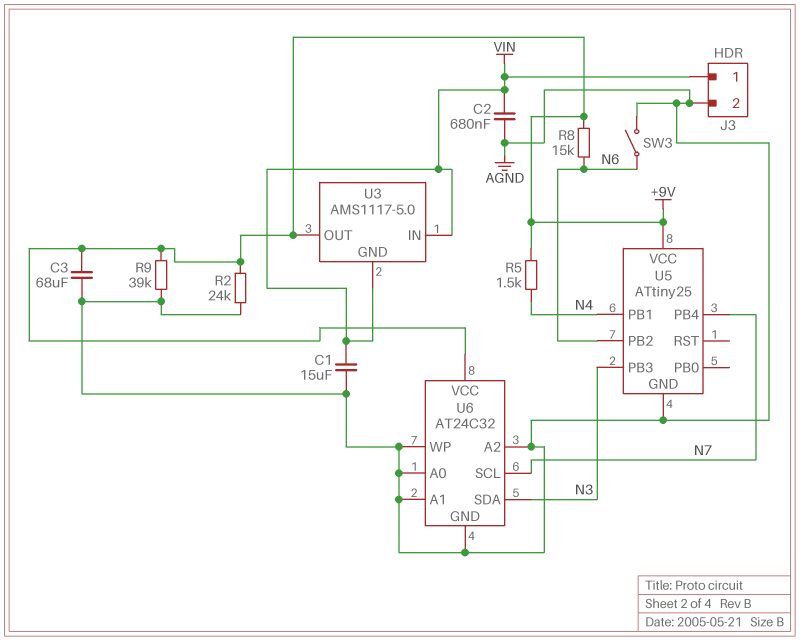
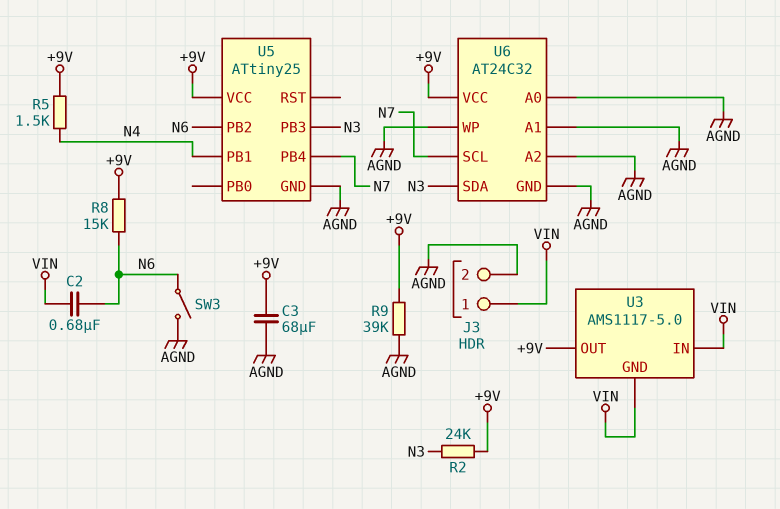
C1: 15uF (AGND, VIN) -> none
C2: 680nF (AGND, VIN) -> 680nF (N6, VIN)
R2: 24k (+9V, AGND) -> 24k (+9V, N3)

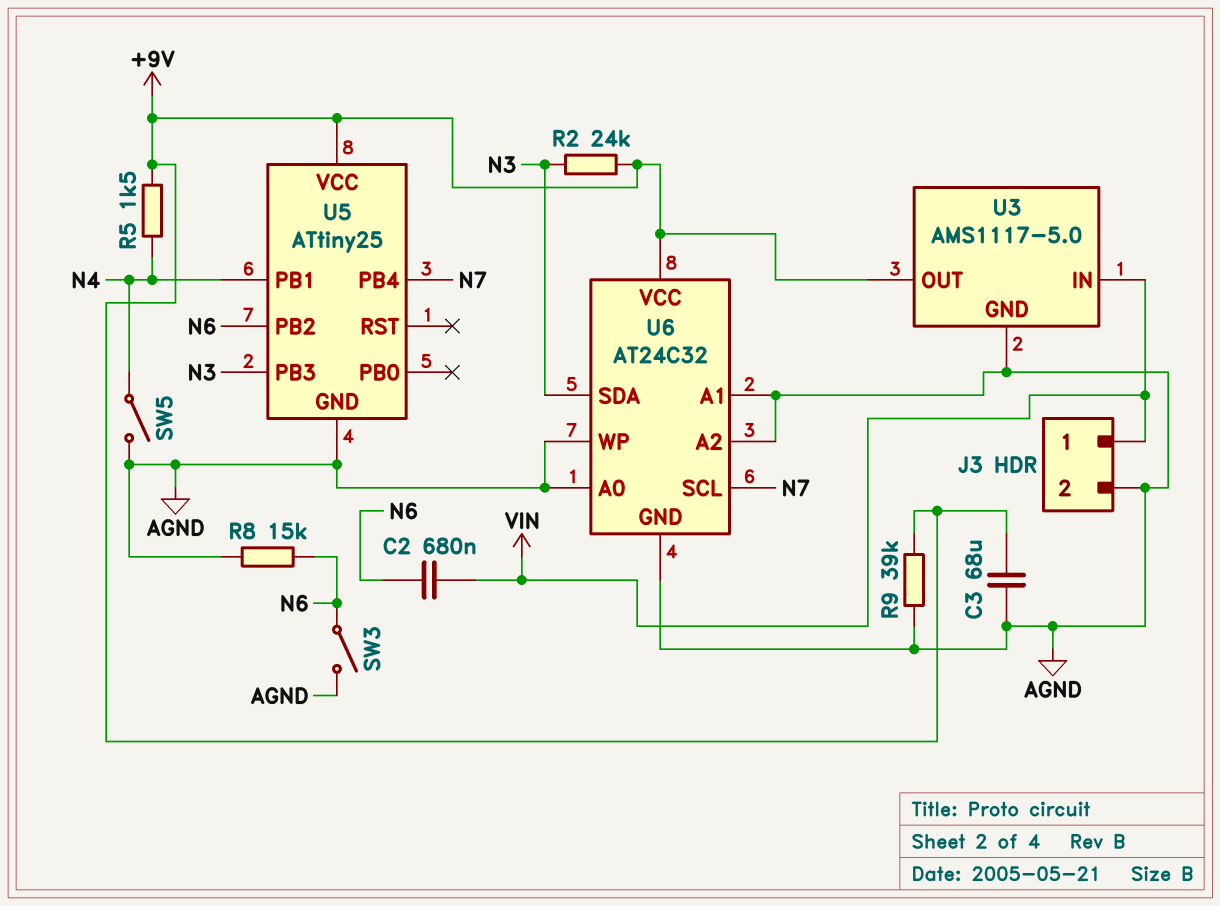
R8: 15k (+9V, N6) -> 15k (AGND, N6)
SW5: none -> switch (AGND, N4)
U3 pin GND: VIN -> AGND

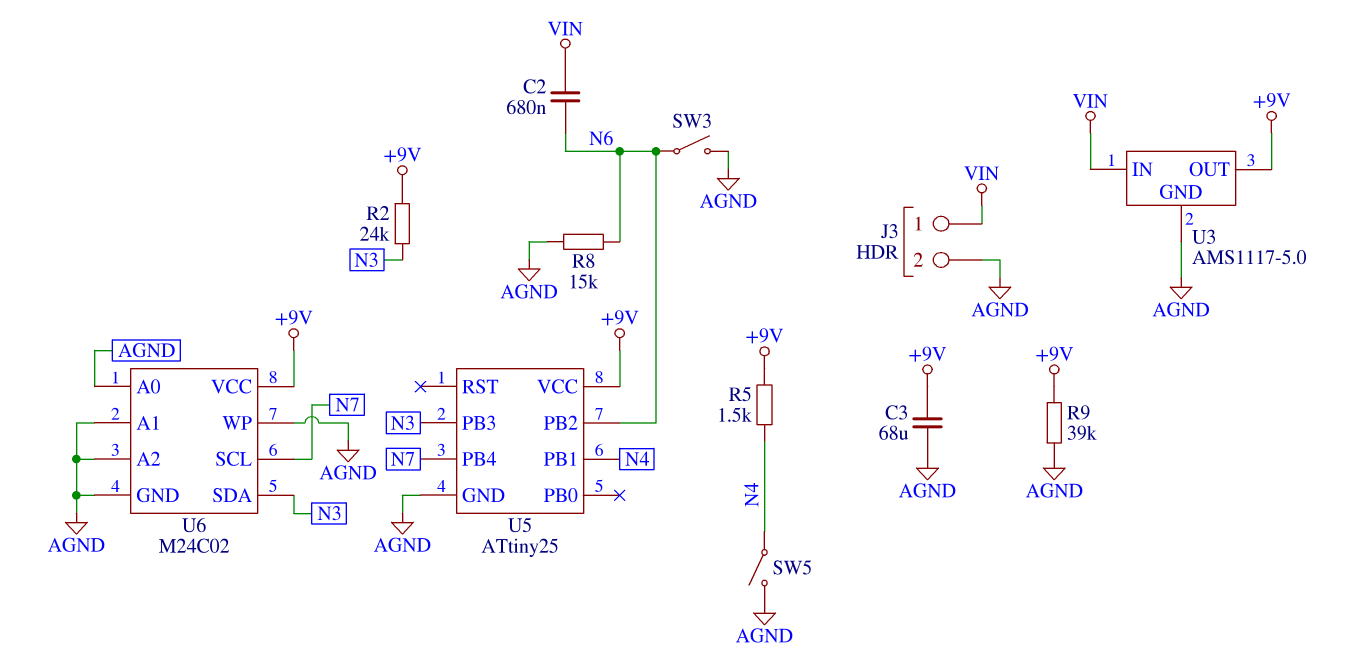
U6: AT24C32 -> M24C02

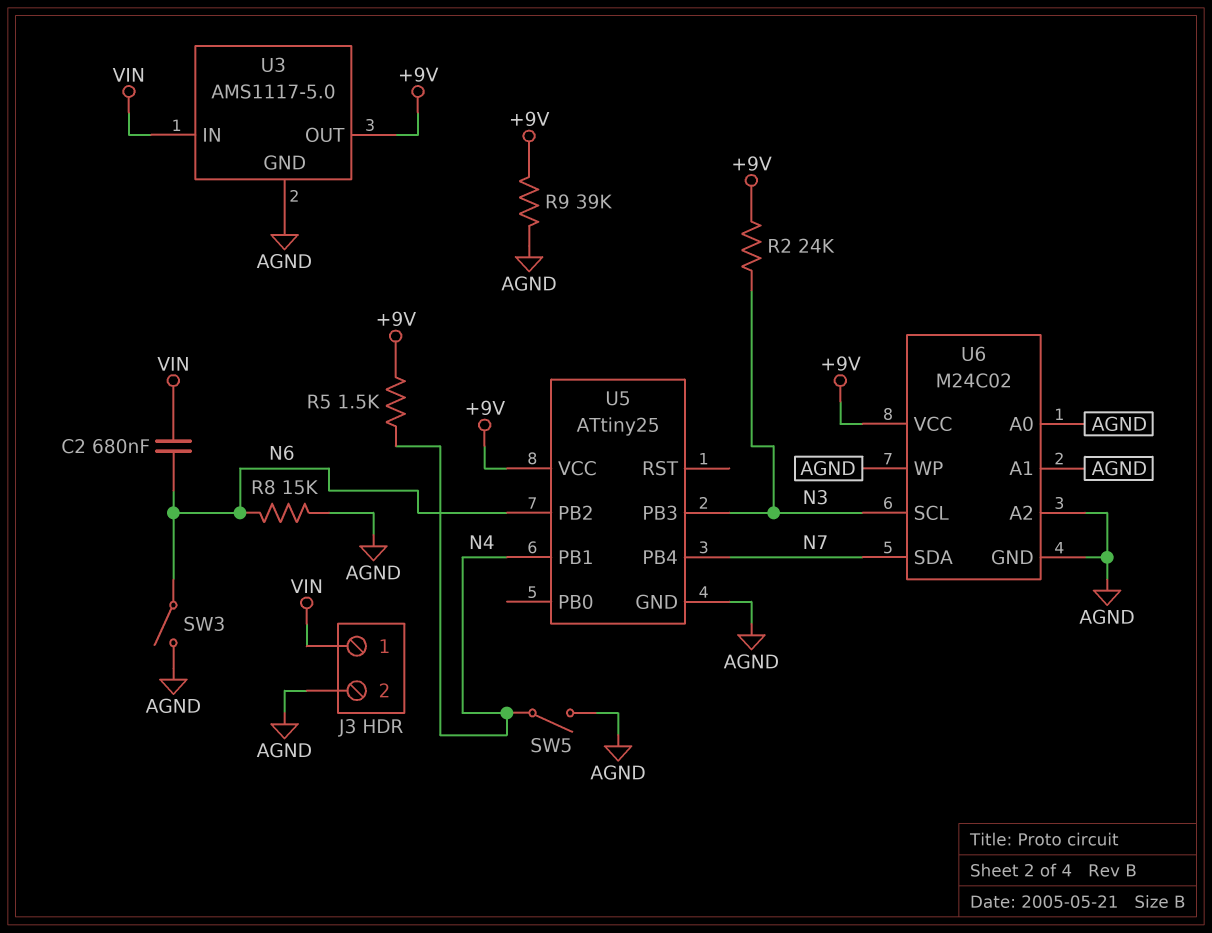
C3: 68uF (+9V, AGND) -> none
U6 pin SCL: N7 -> N3
U6 pin SDA: N3 -> N7

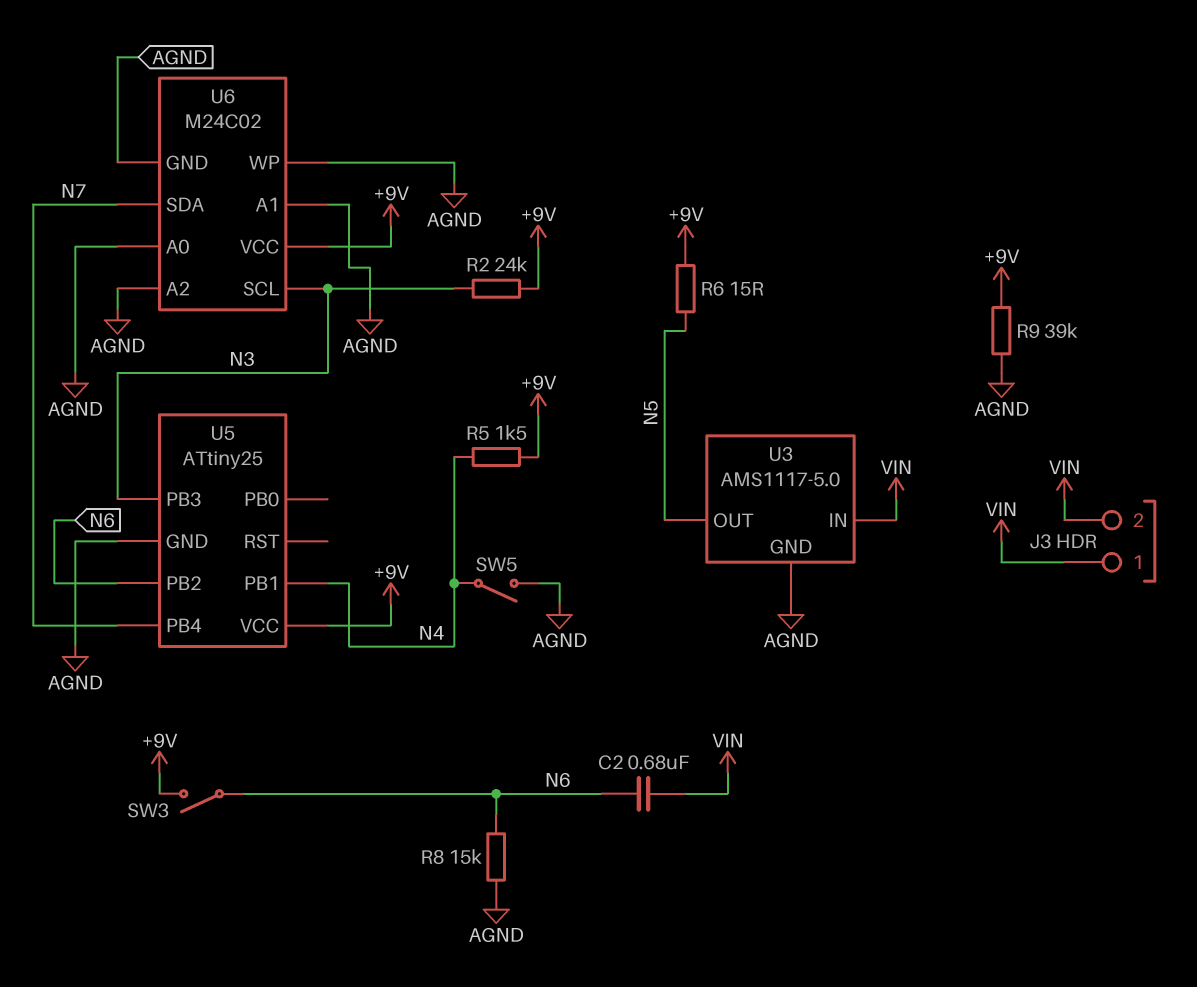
J3 pin 2: AGND -> VIN
R6: none -> 15 (+9V, N5)
SW3: switch (AGND, N6) -> switch (+9V, N6)
U3 pin OUT: +9V -> N5

